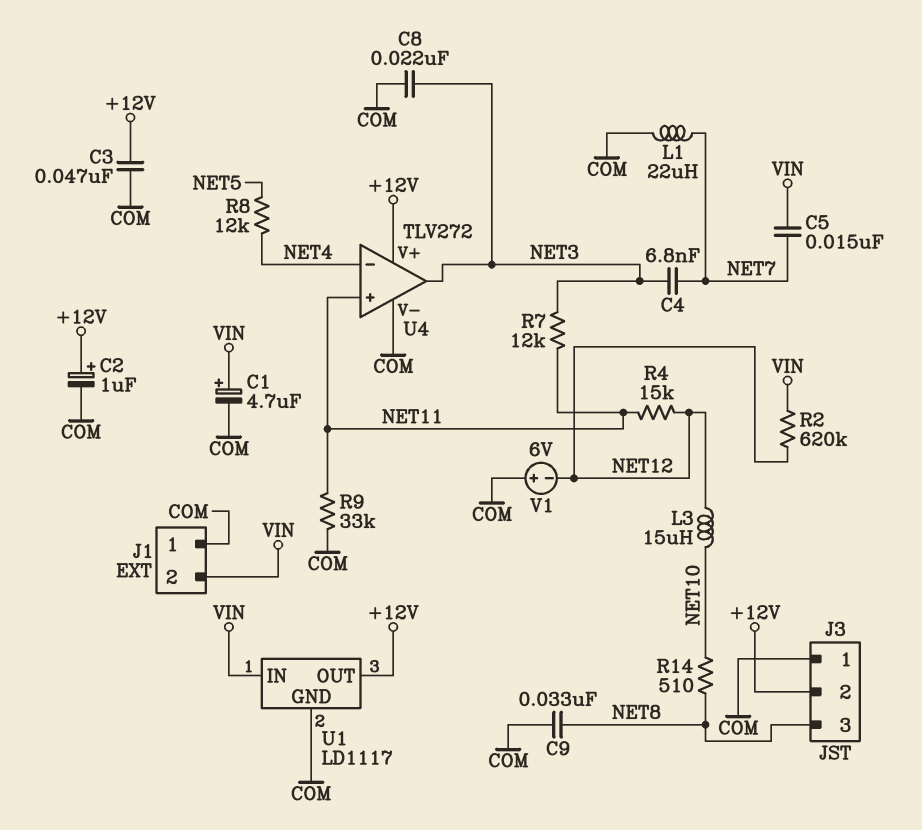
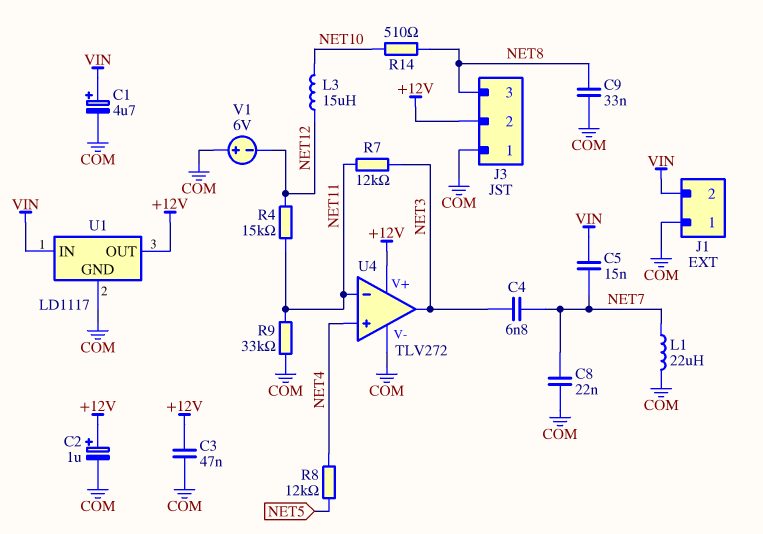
C8: 22nF (COM, NET3) -> 22nF (COM, NET7)
R2: 620k (NET12, VIN) -> none
U4 pin in+: NET11 -> NET4
U4 pin in-: NET4 -> NET11

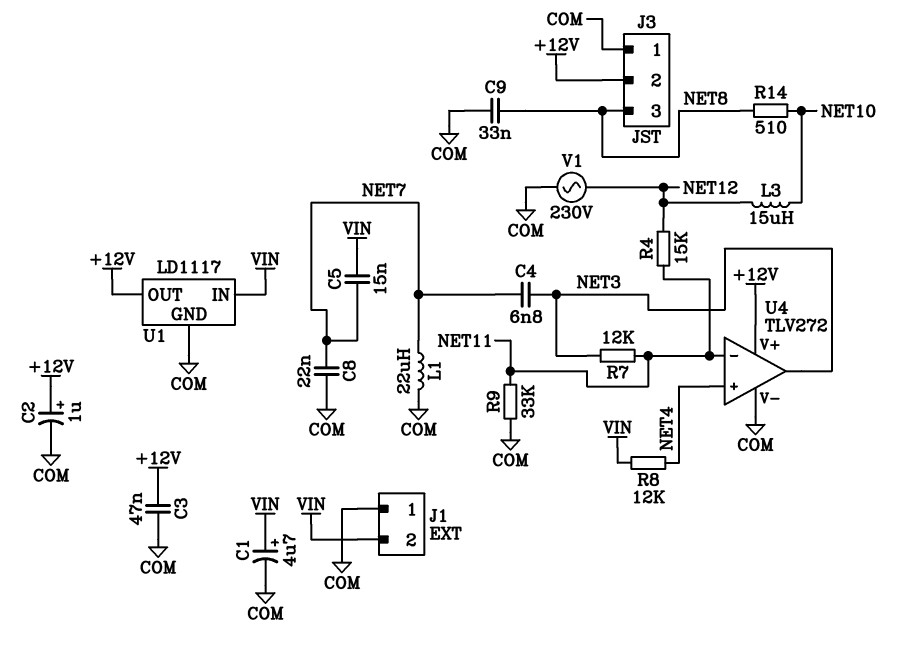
R8: 12k (NET4, NET5) -> 12k (NET4, VIN)
V1: 6V (plus COM, minus NET12) -> AC 230V (COM, NET12)

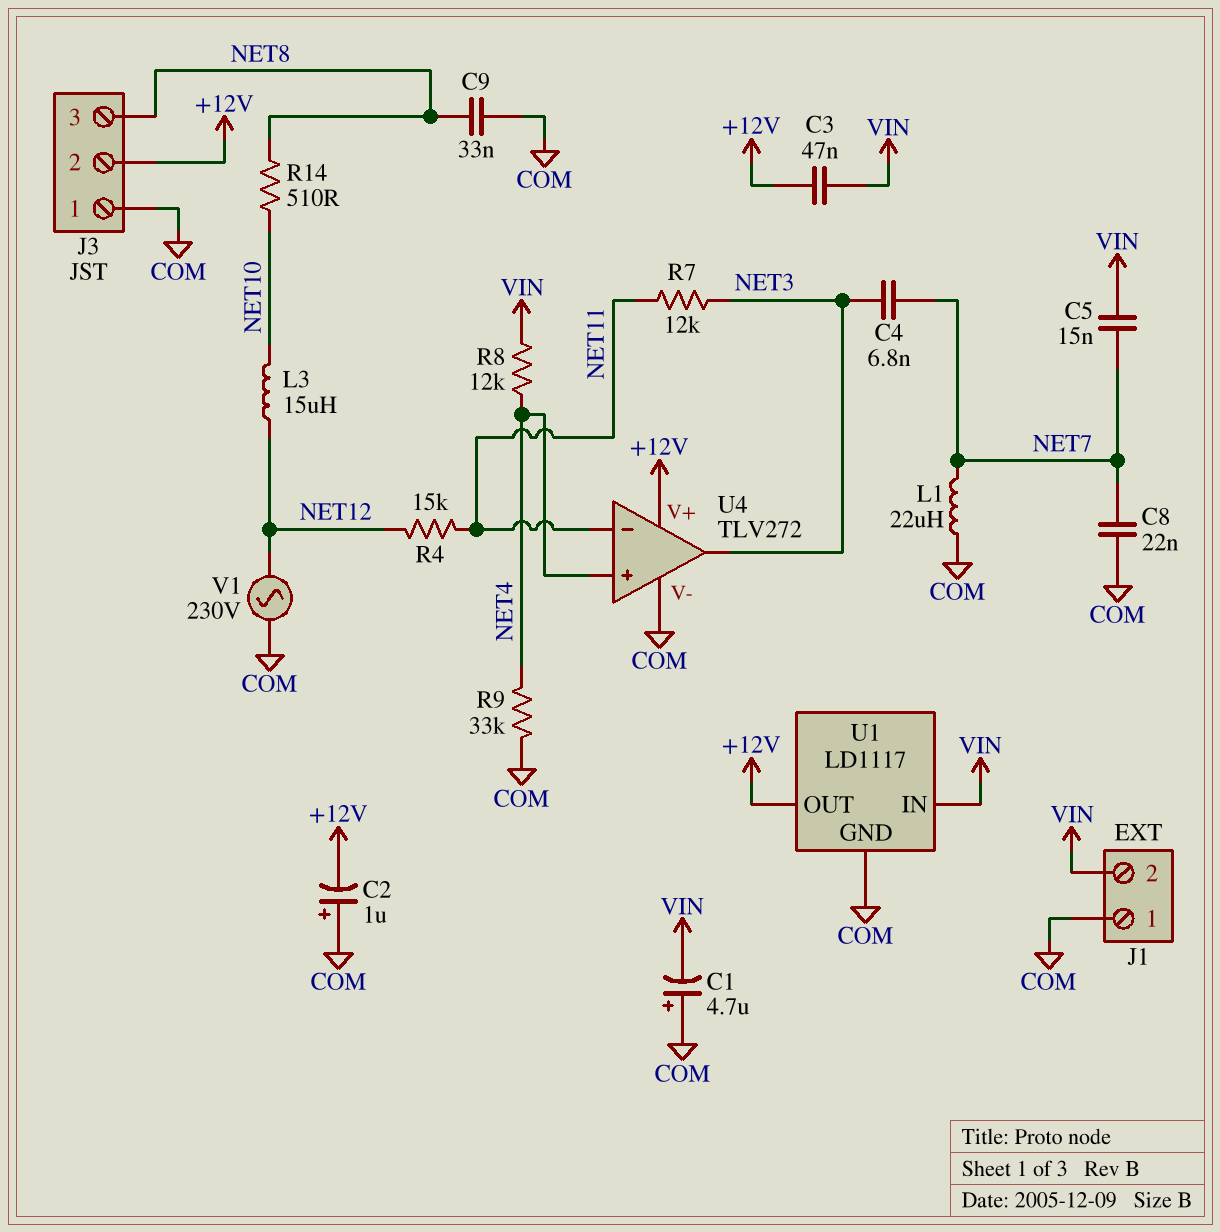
C1: 4.7uF (plus VIN, minus COM) -> 4.7uF (plus COM, minus VIN)
C2: 1uF (plus +12V, minus COM) -> 1uF (plus COM, minus +12V)
C3: 47nF (+12V, COM) -> 47nF (+12V, VIN)
R9: 33k (COM, NET11) -> 33k (COM, NET4)

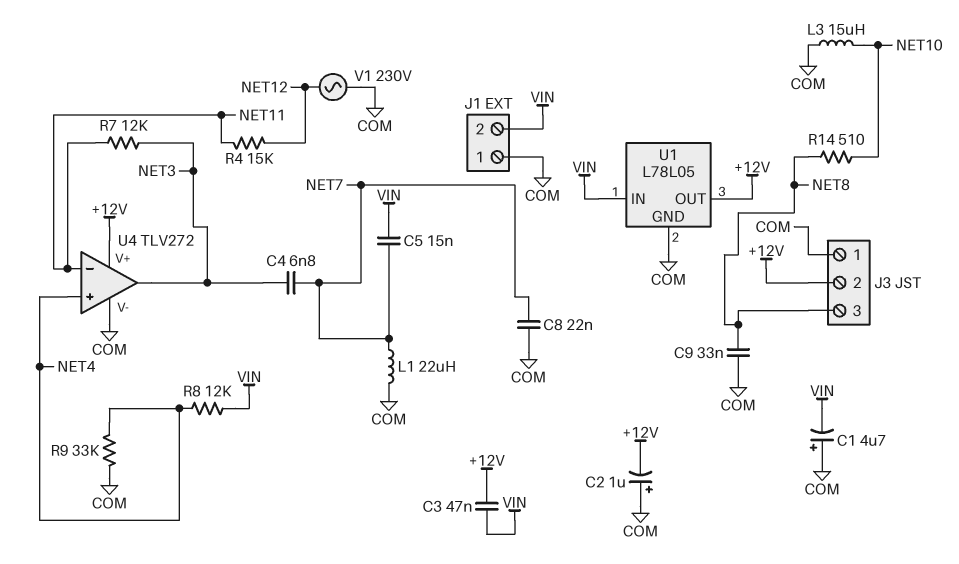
L3: 15uH (NET10, NET12) -> 15uH (COM, NET10)
U1: LD1117 -> L78L05

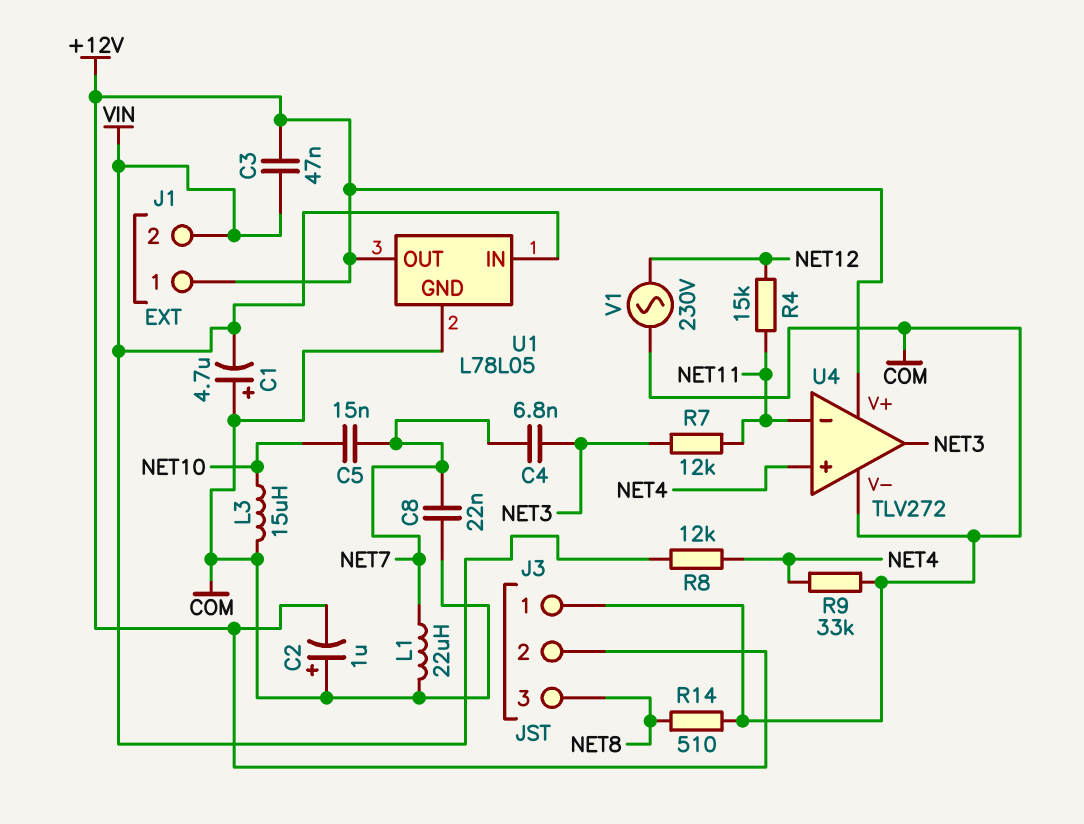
C5: 15nF (NET7, VIN) -> 15nF (NET7, NET10)
C9: 33nF (COM, NET8) -> none
J1 pin 1: COM -> +12V
R14: 510 (NET8, NET10) -> 510 (COM, NET8)

